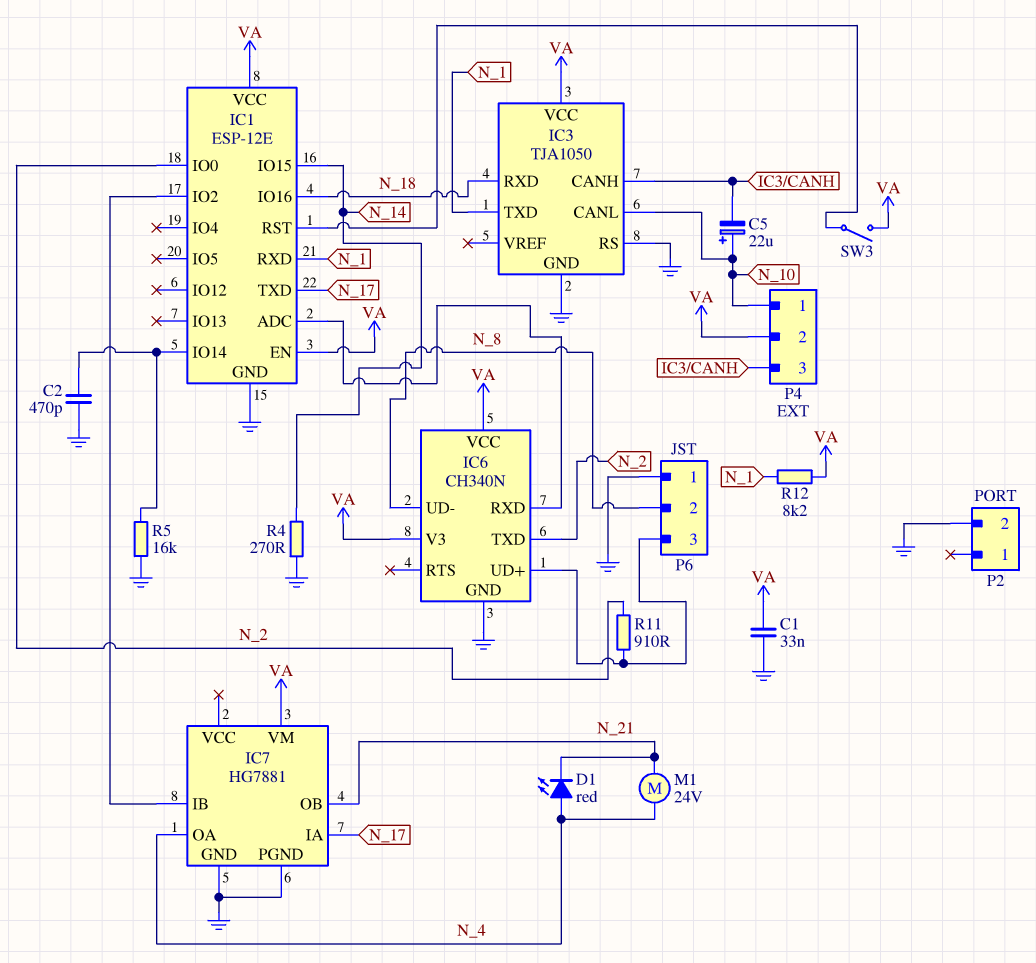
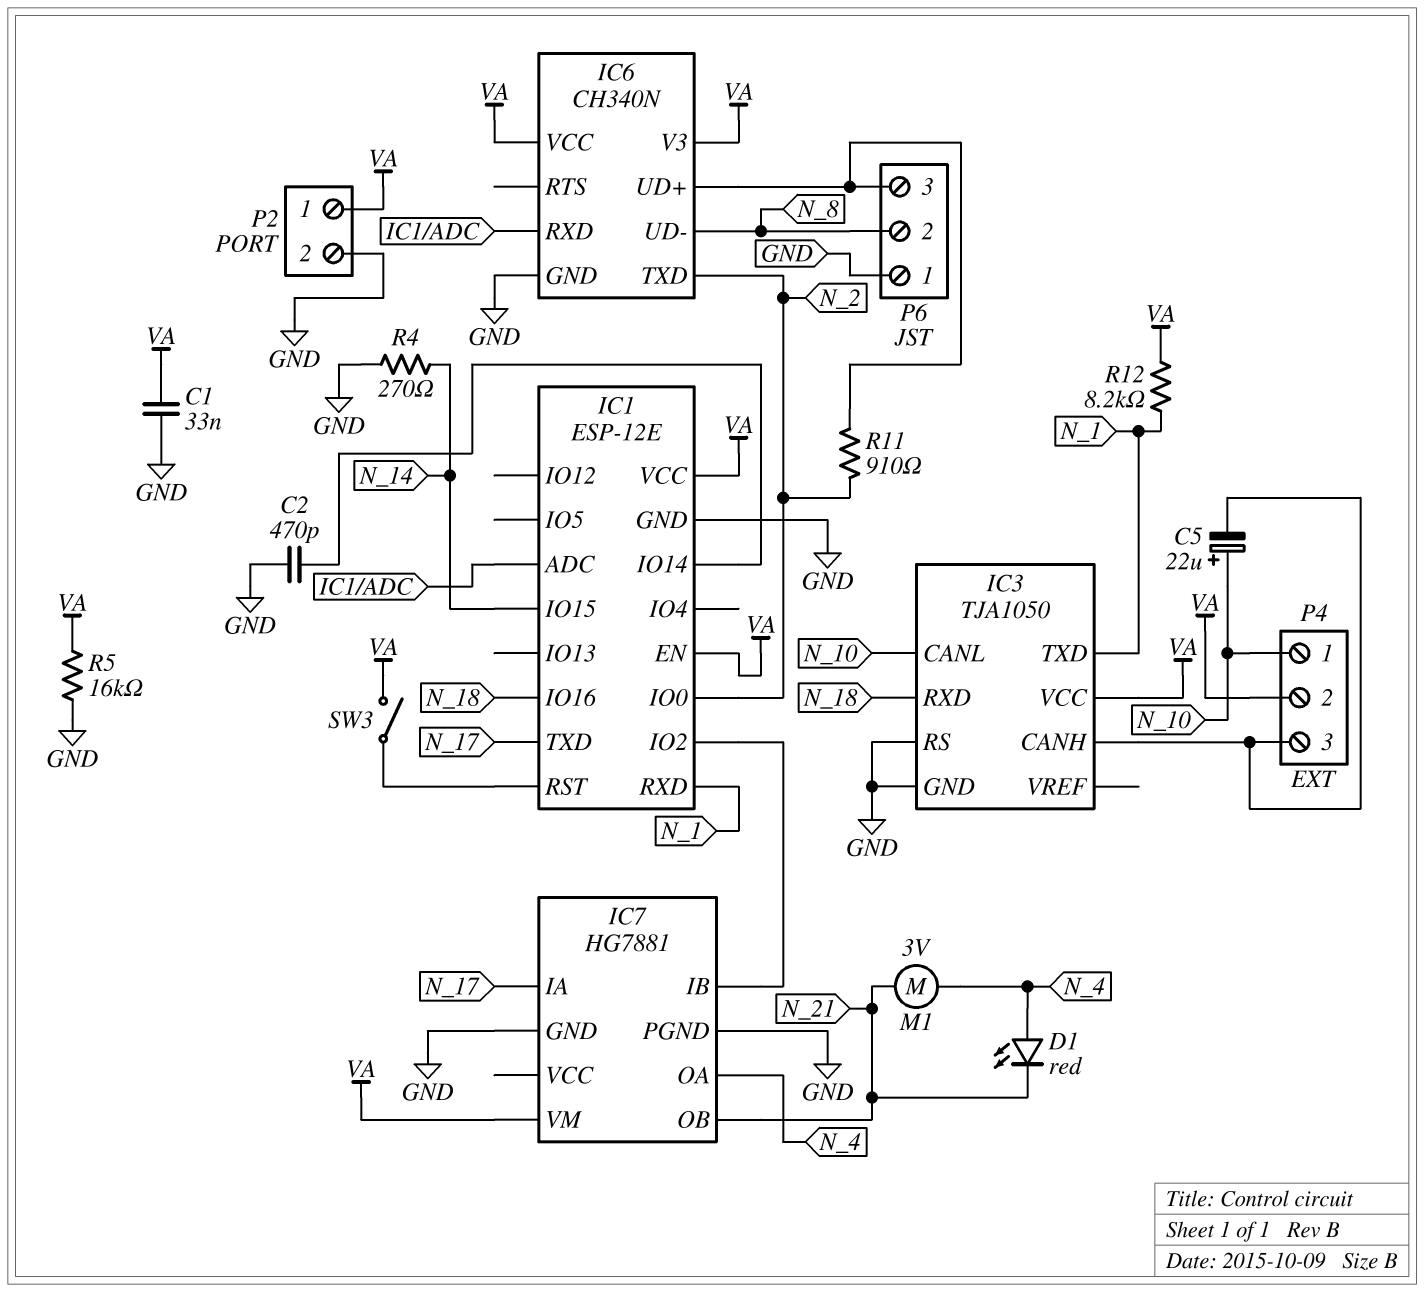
M1: motor 24V (N_4, N_21) -> motor 3V (N_4, N_21)
P2 pin 1: none -> VA
R5: 16k (GND, IC1/IO14) -> 16k (GND, VA)

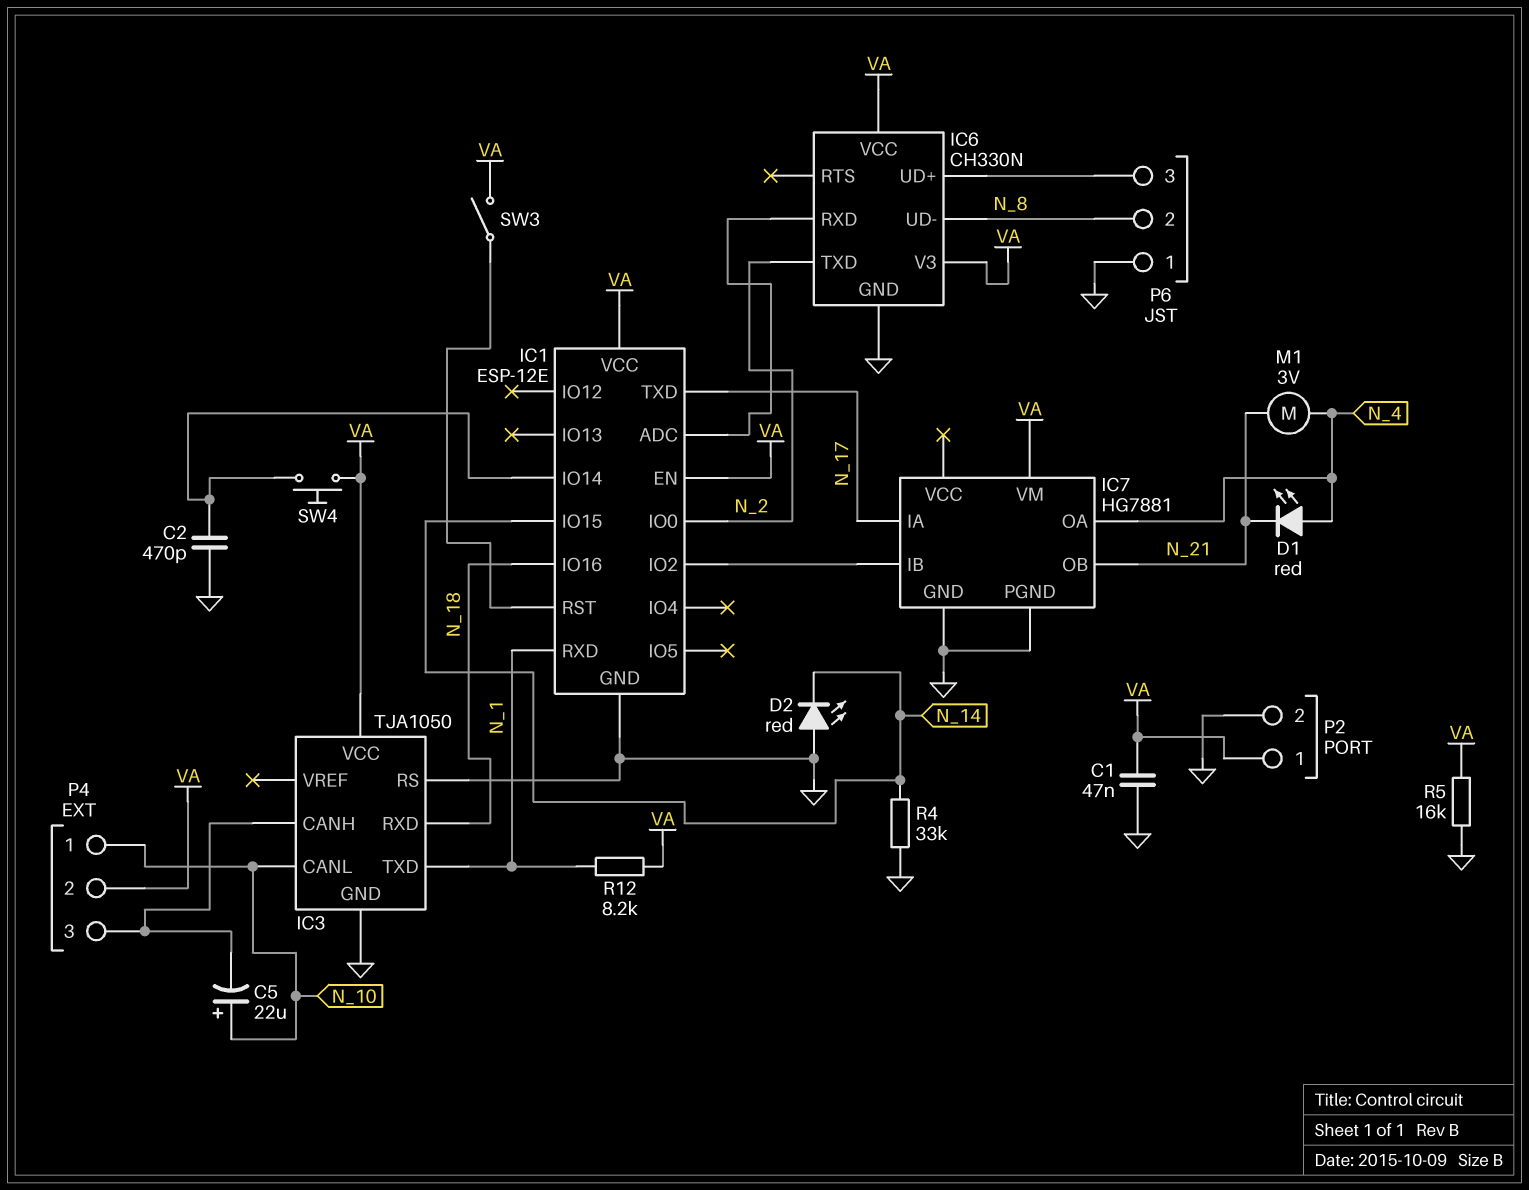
C1: 33nF (GND, VA) -> 47nF (GND, VA)
D2: none -> LED red (A GND, K N_14)
IC6: CH340N -> CH330N
R4: 270 (GND, N_14) -> 33k (GND, N_14)
R11: 910 (IC6/UD+, N_2) -> none
SW4: none -> button (IC1/IO14, VA)

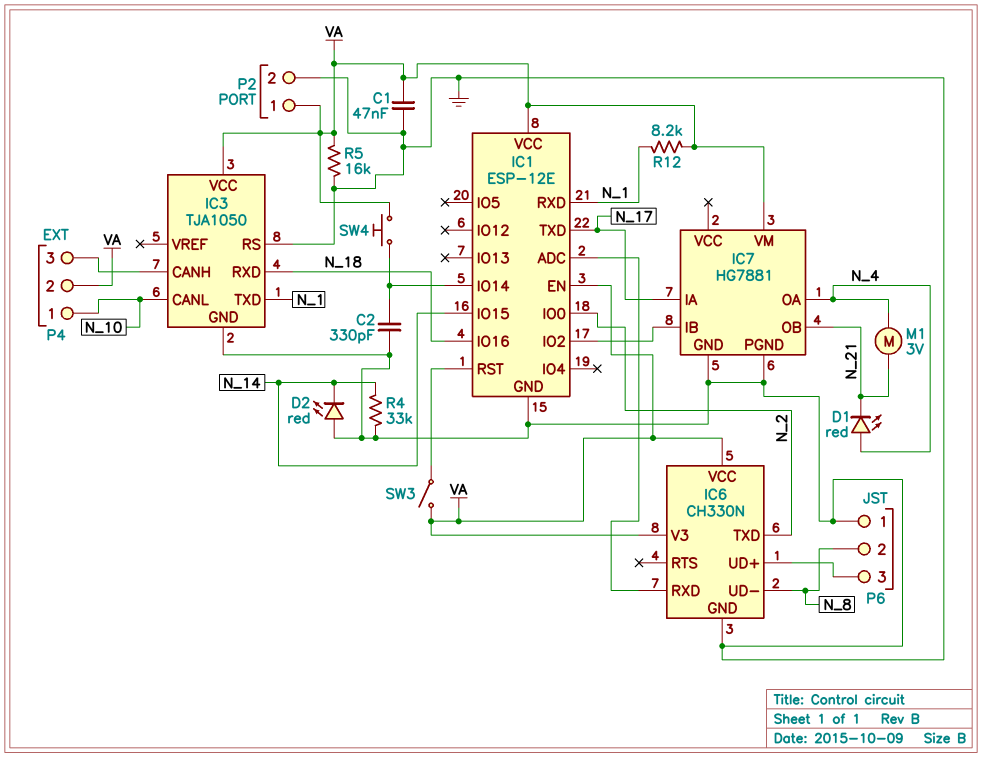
C2: 470pF (GND, IC1/IO14) -> 330pF (GND, IC1/IO14)
C5: 22uF (plus N_10, minus IC3/CANH) -> none

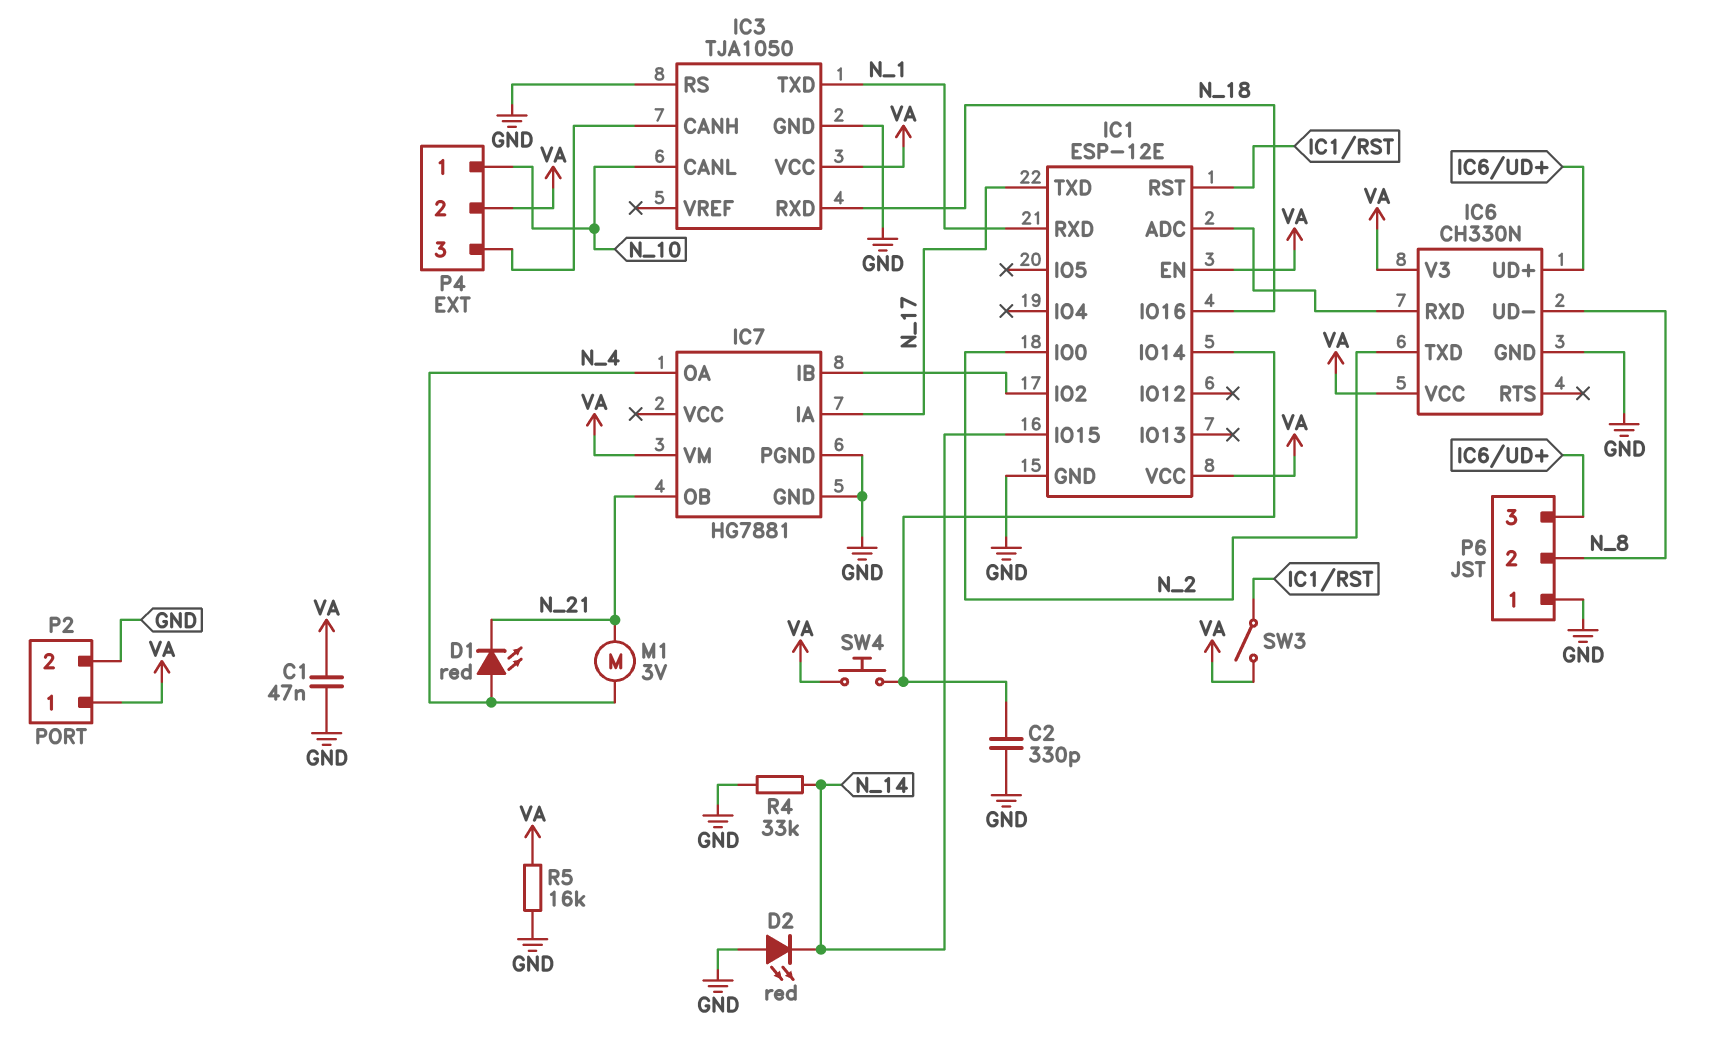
R12: 8.2k (N_1, VA) -> none

